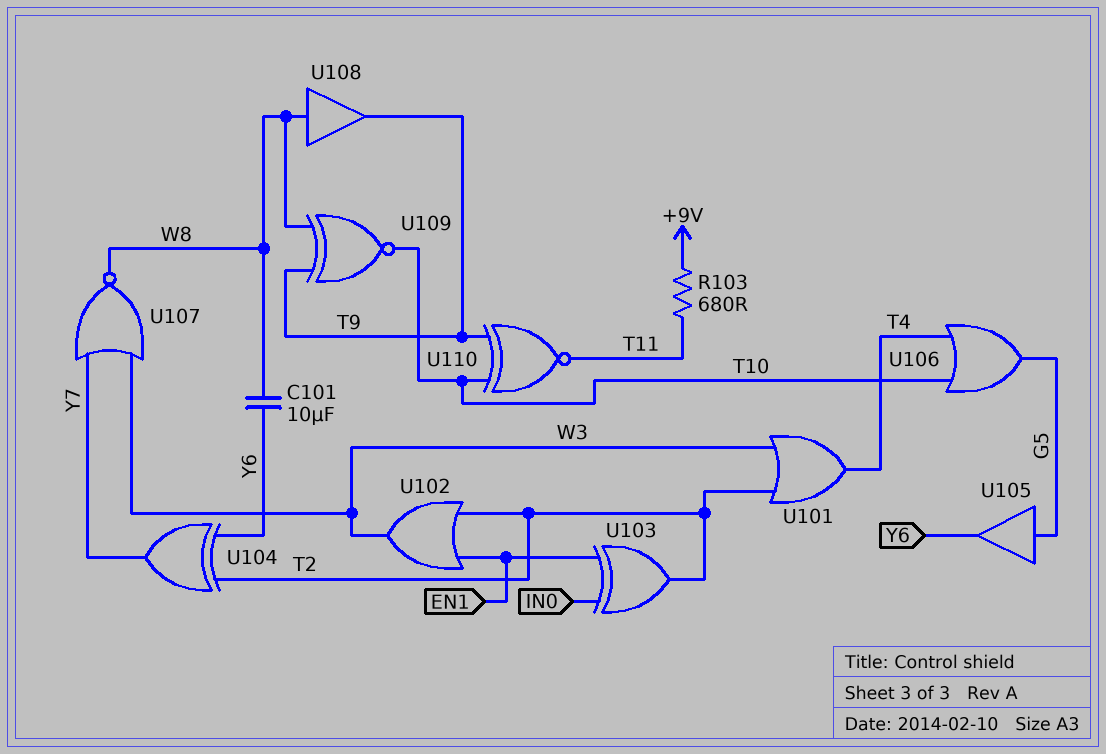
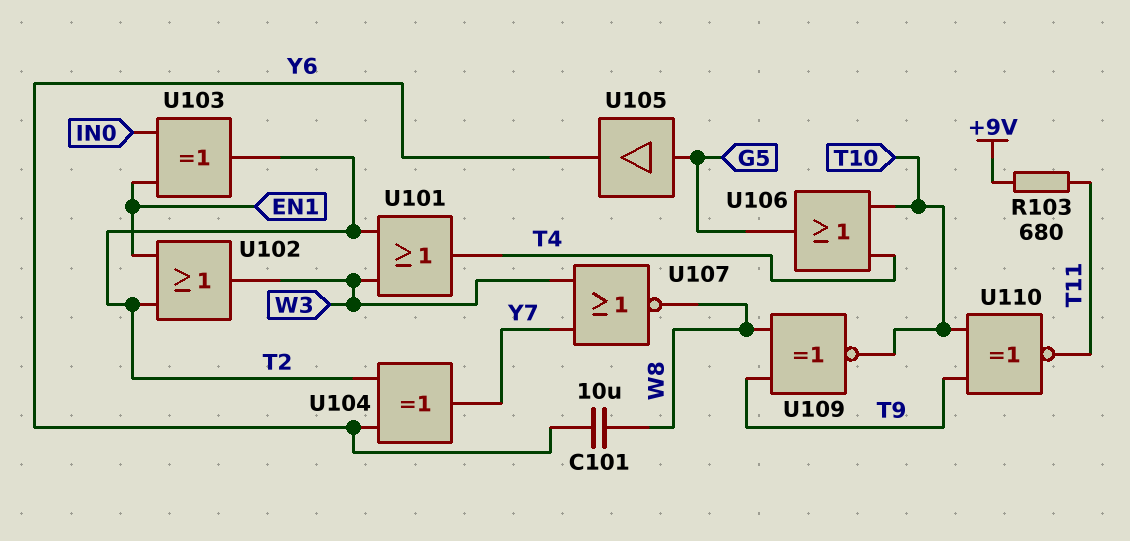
U108: buffer (in W8, out T9) -> none

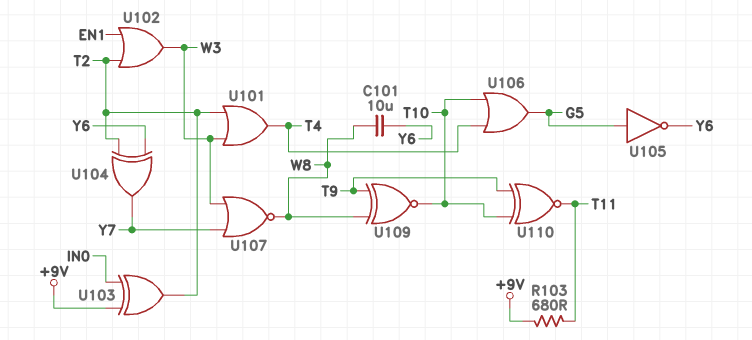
U103: XOR (in EN1, in IN0, out T2) -> XOR (in +9V, in IN0, out T2)
U105: buffer (in G5, out Y6) -> NOT (in G5, out Y6)

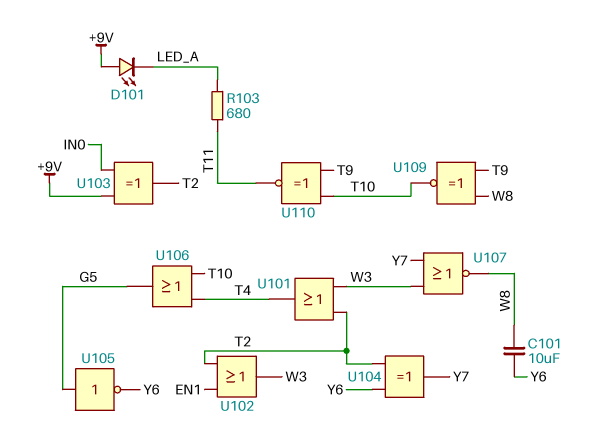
D101: none -> LED (A +9V, K LED_A)
R103: 680 (+9V, T11) -> 680 (LED_A, T11)

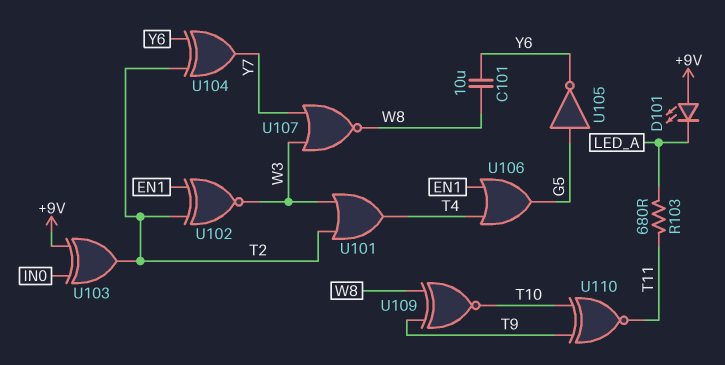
U102: OR (in EN1, in T2, out W3) -> XNOR (in EN1, in T2, out W3)
U106: OR (in T4, in T10, out G5) -> OR (in EN1, in T4, out G5)

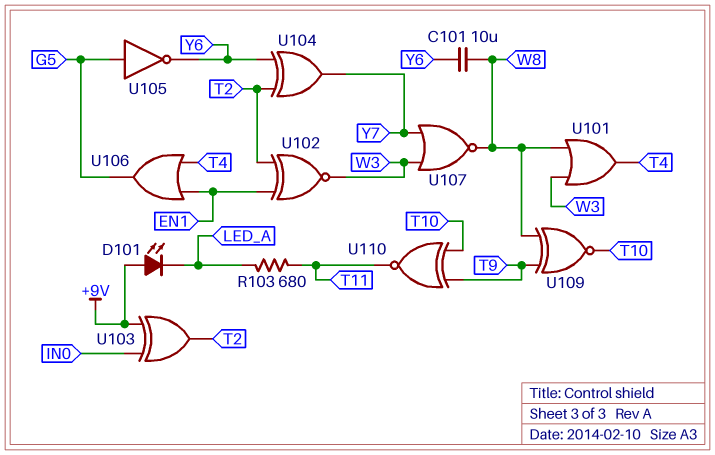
U101: OR (in T2, in W3, out T4) -> OR (in W3, in W8, out T4)

